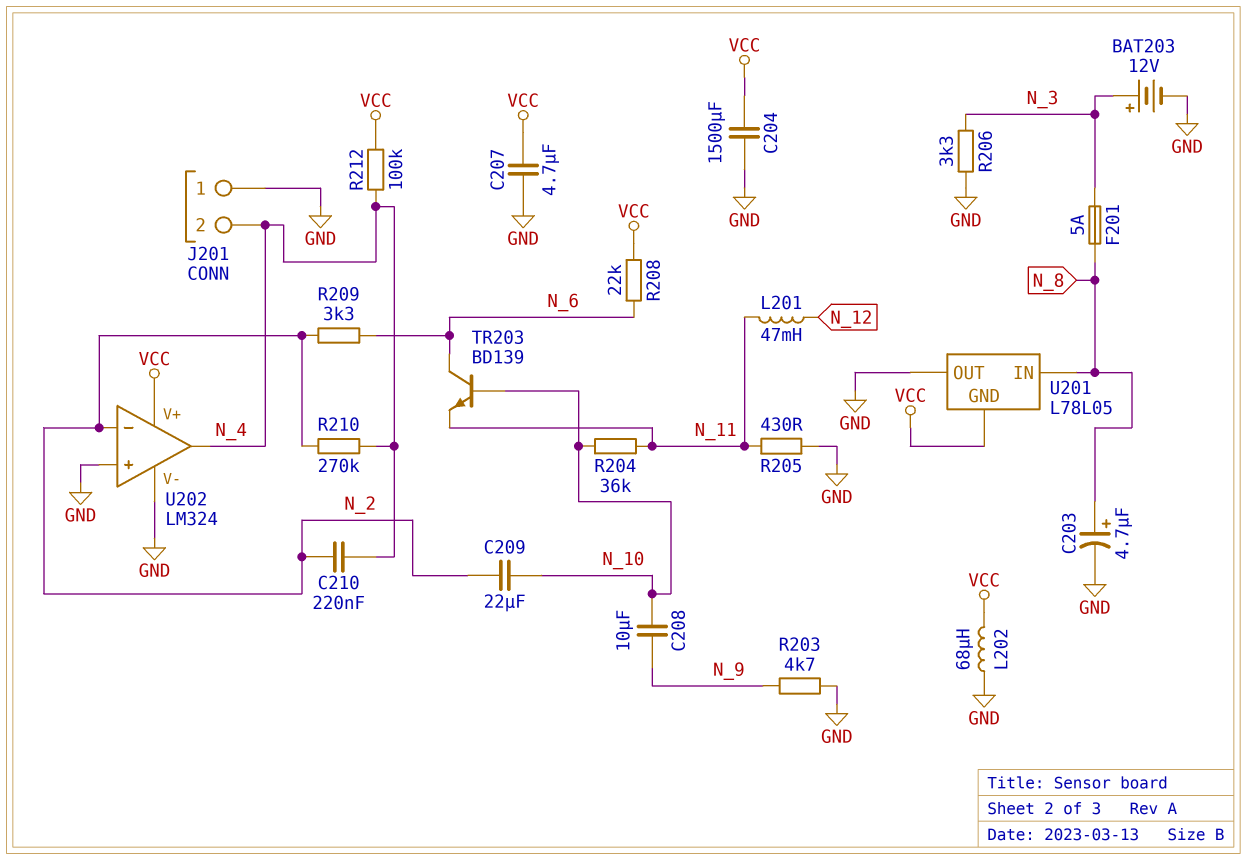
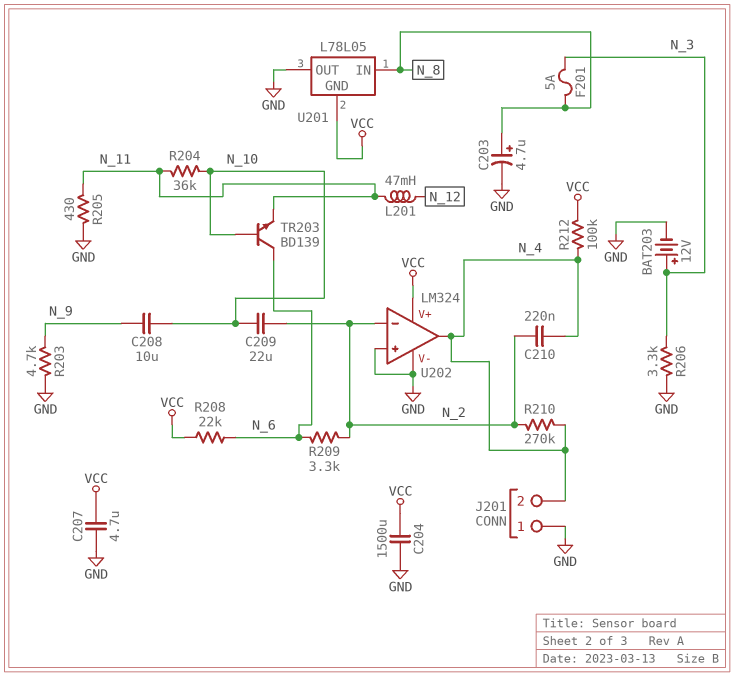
L202: 68uH (GND, VCC) -> none

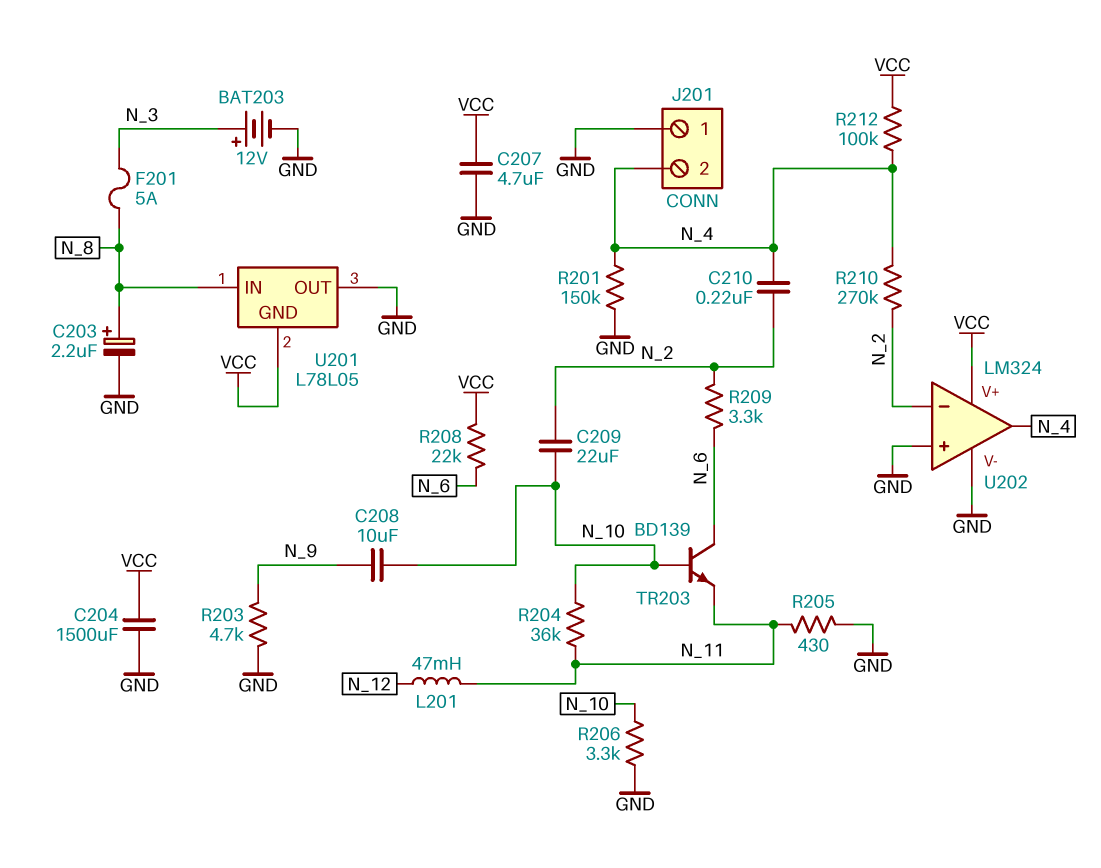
C203: 4.7uF (plus N_8, minus GND) -> 2.2uF (plus N_8, minus GND)
R201: none -> 150k (GND, N_4)
R206: 3.3k (GND, N_3) -> 3.3k (GND, N_10)

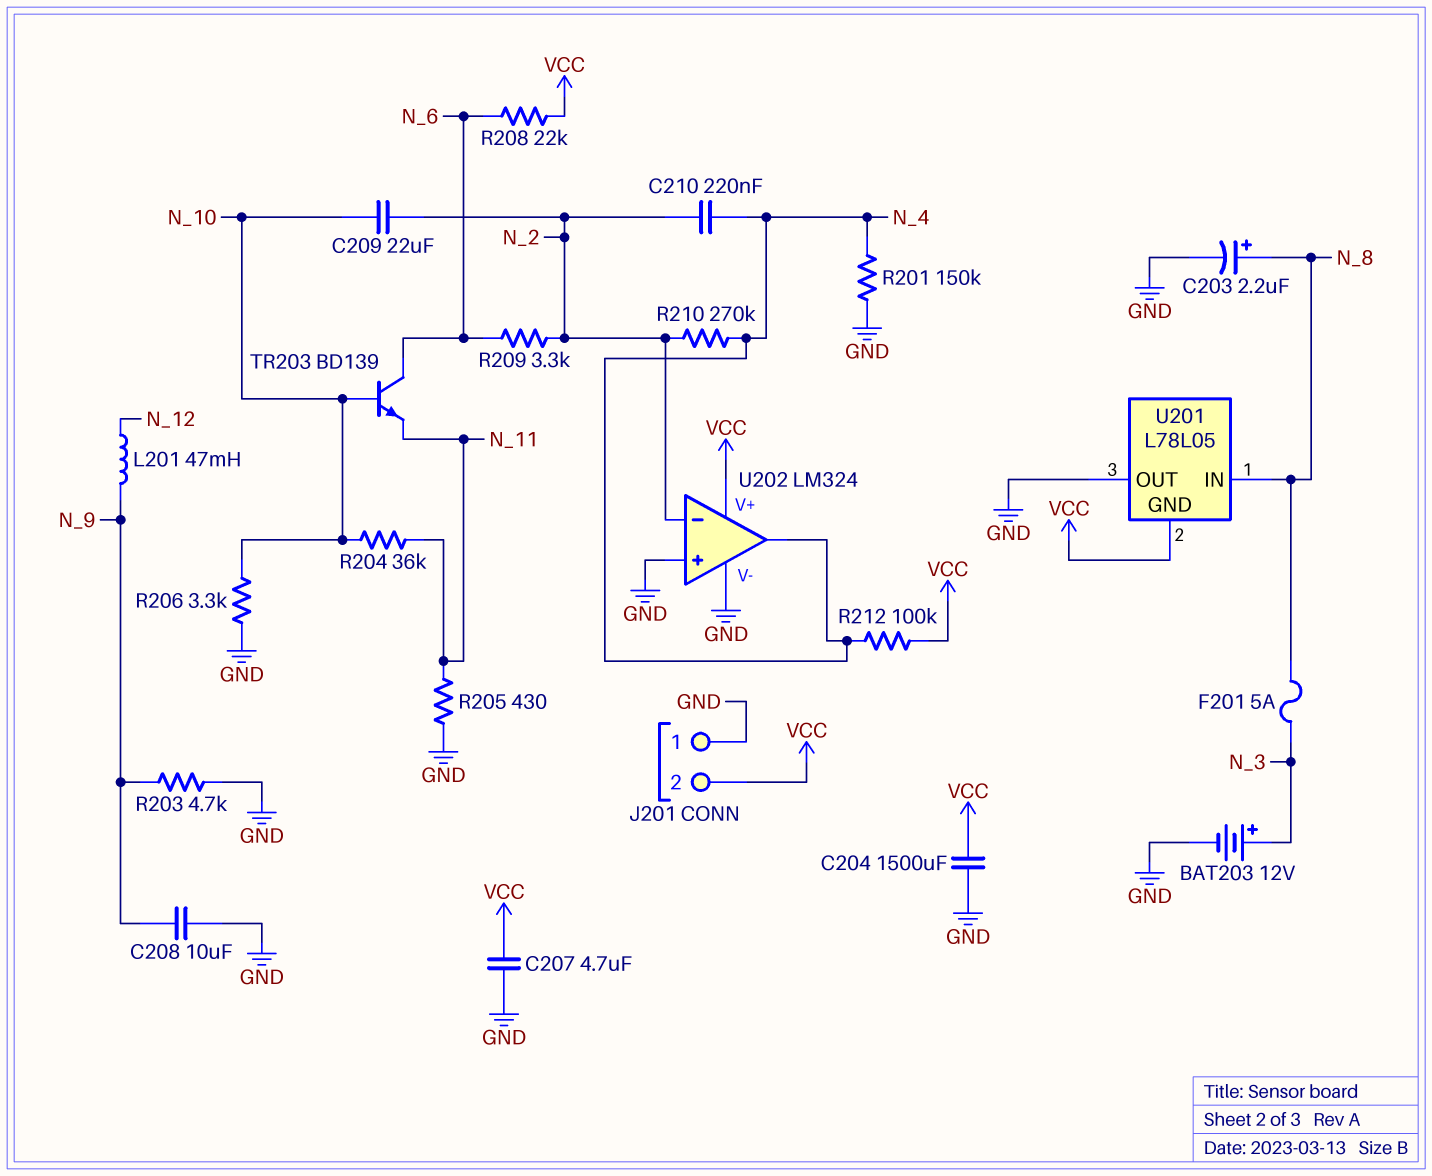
C208: 10uF (N_9, N_10) -> 10uF (GND, N_9)
J201 pin 2: N_4 -> VCC
L201: 47mH (N_11, N_12) -> 47mH (N_9, N_12)

